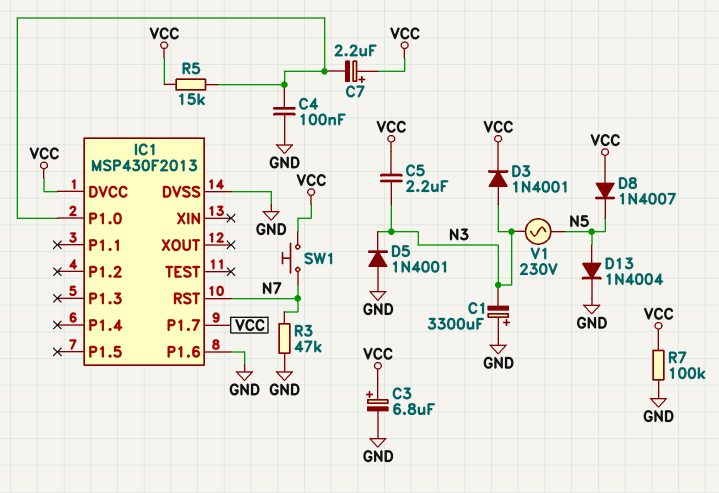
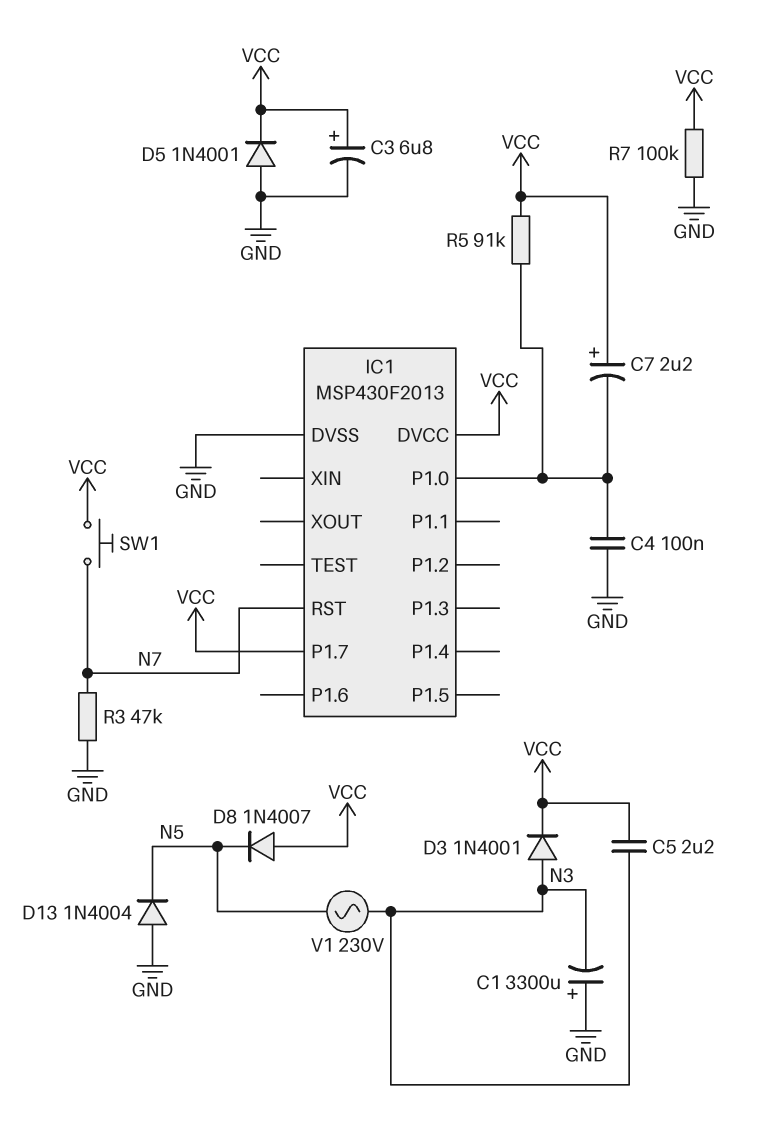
D5: diode 1N4001 (A GND, K N3) -> diode 1N4001 (A GND, K VCC)
D13: diode 1N4004 (A N5, K GND) -> diode 1N4004 (A GND, K N5)
IC1 pin P1.6: GND -> none
R5: 15k (IC1/P1.0, VCC) -> 91k (IC1/P1.0, VCC)

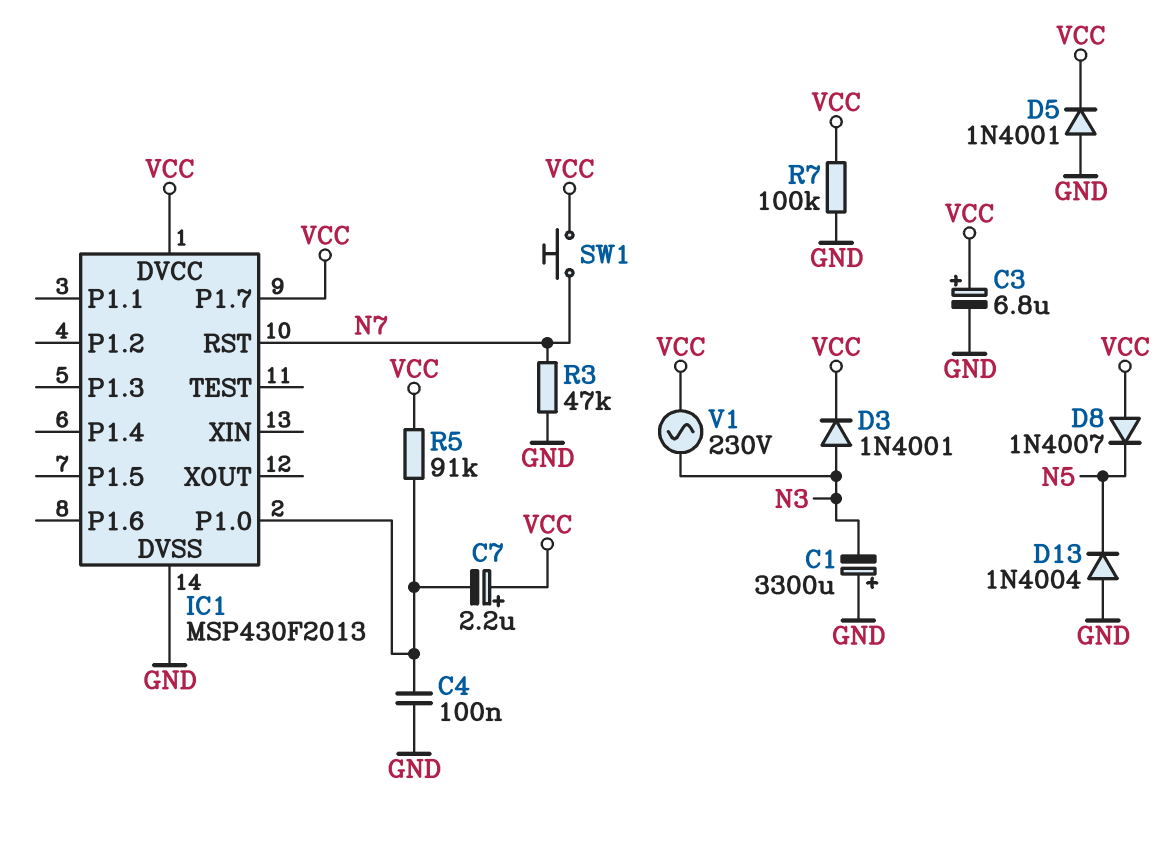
C5: 2.2uF (N3, VCC) -> none
V1: AC 230V (N3, N5) -> AC 230V (N3, VCC)

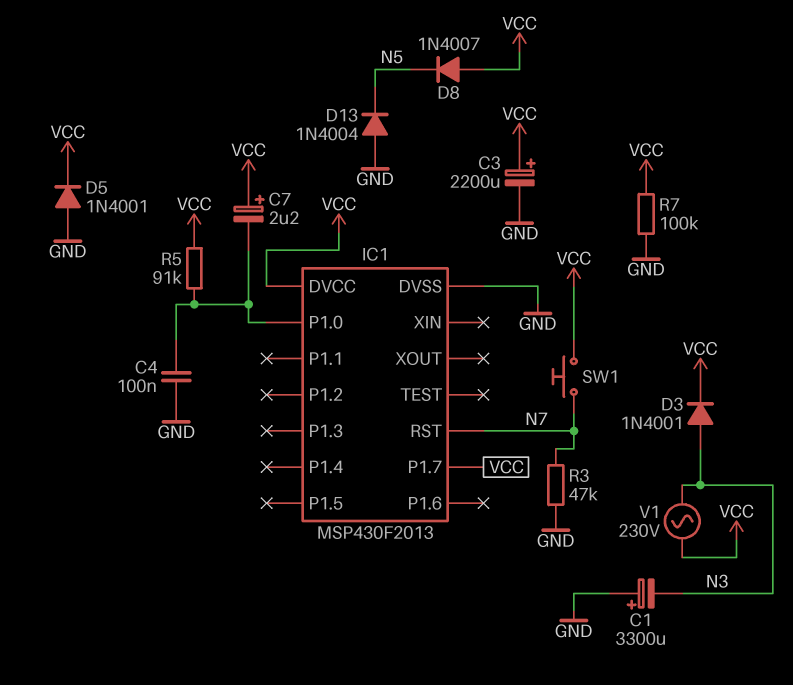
C3: 6.8uF (plus VCC, minus GND) -> 2200uF (plus VCC, minus GND)

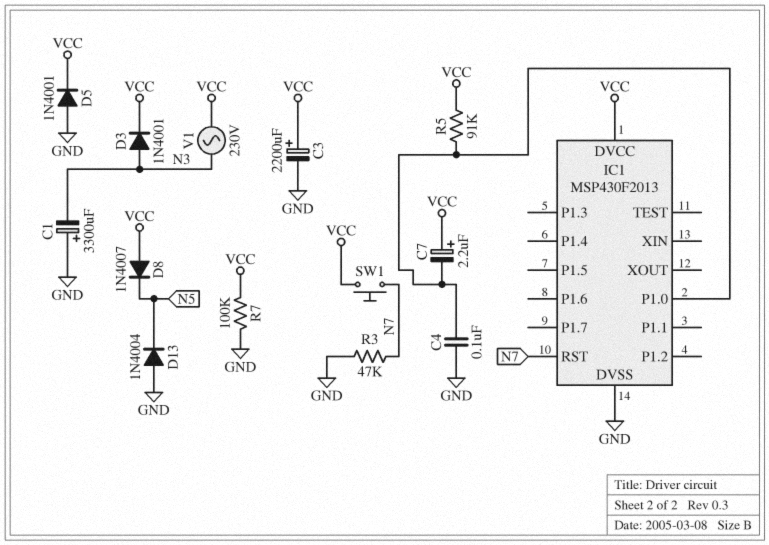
IC1 pin P1.7: VCC -> none

